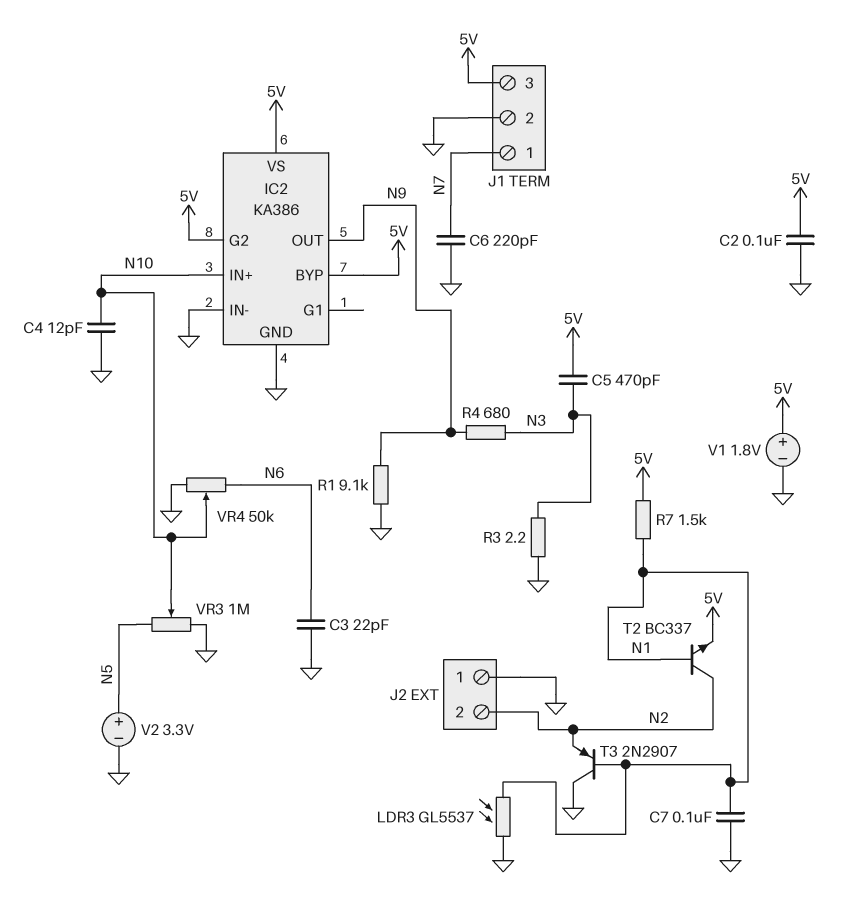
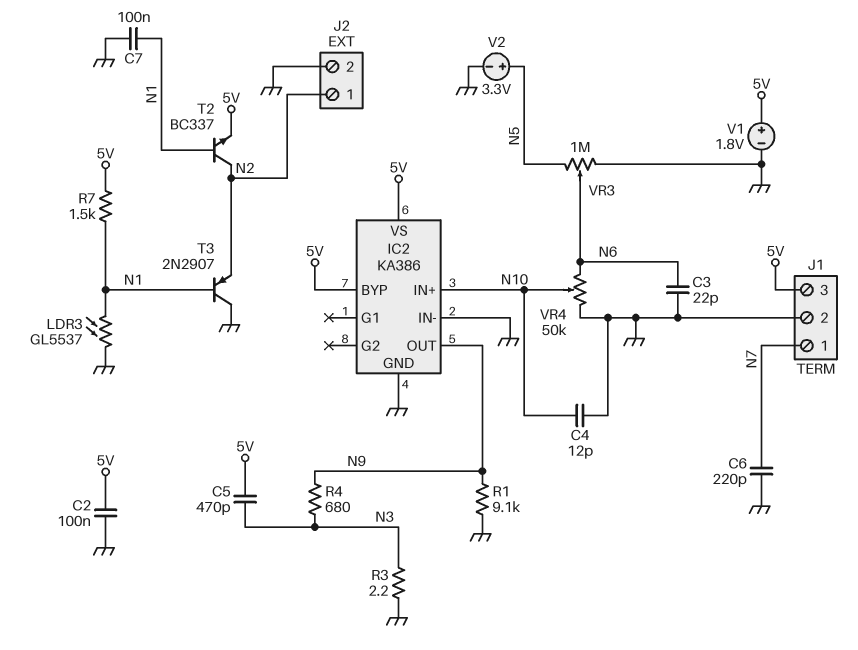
IC2 pin G2: 5V -> none
J2 pin 1: GND -> N2
J2 pin 2: N2 -> GND
VR3: 1M (GND, N5, wiper N10) -> 1M (GND, N5, wiper N6)

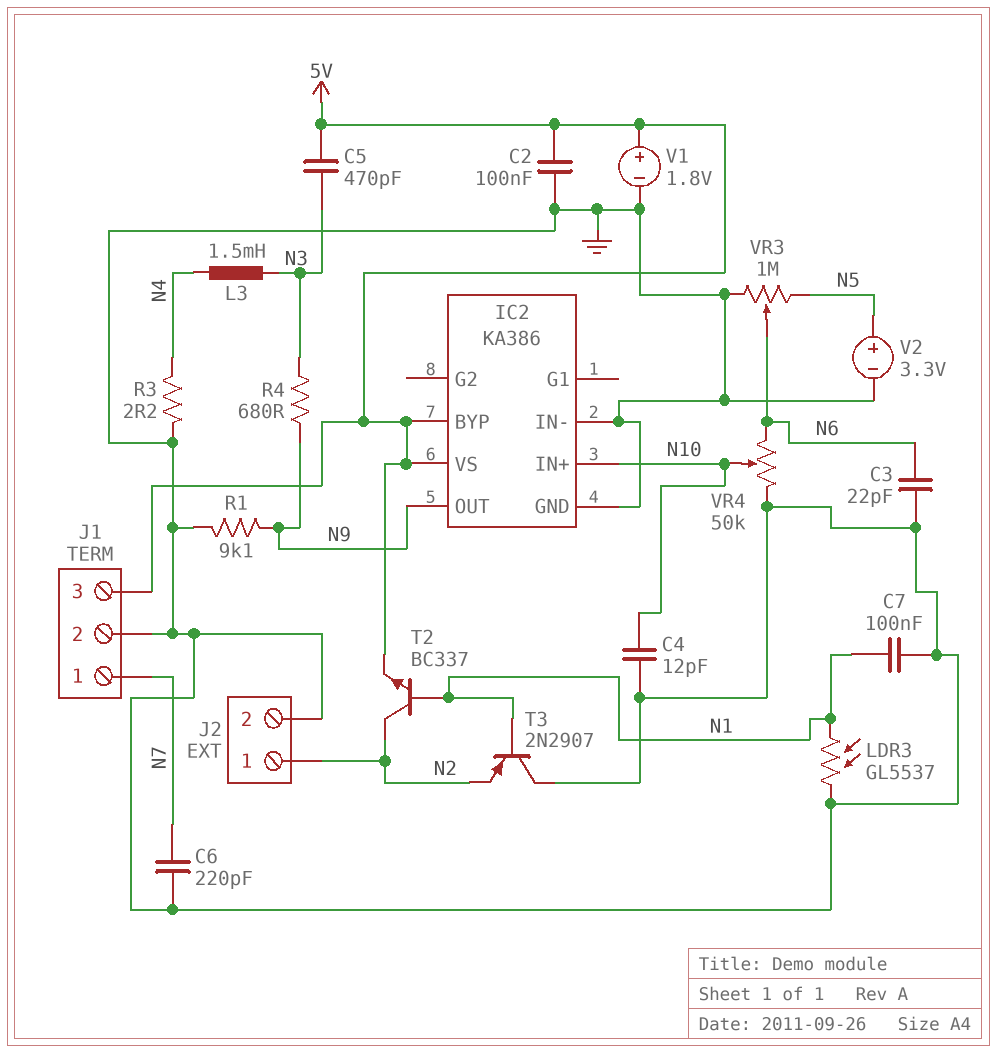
L3: none -> 1.5mH (N3, N4)
R3: 2.2 (GND, N3) -> 2.2 (GND, N4)
R7: 1.5k (5V, N1) -> none

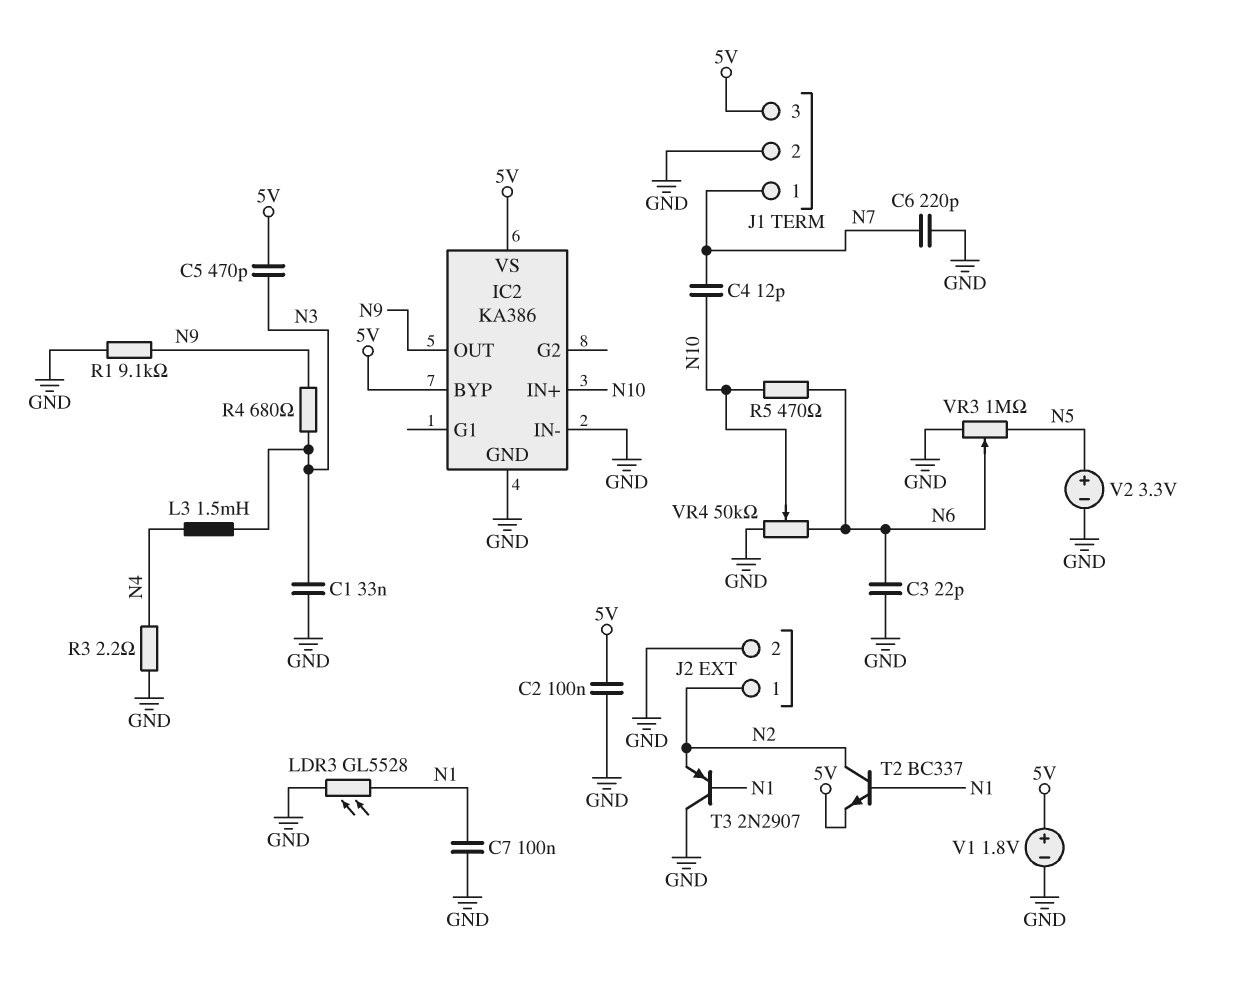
C1: none -> 33nF (GND, N3)
C4: 12pF (GND, N10) -> 12pF (N7, N10)
LDR3: GL5537 (GND, N1) -> GL5528 (GND, N1)
R5: none -> 470 (N6, N10)

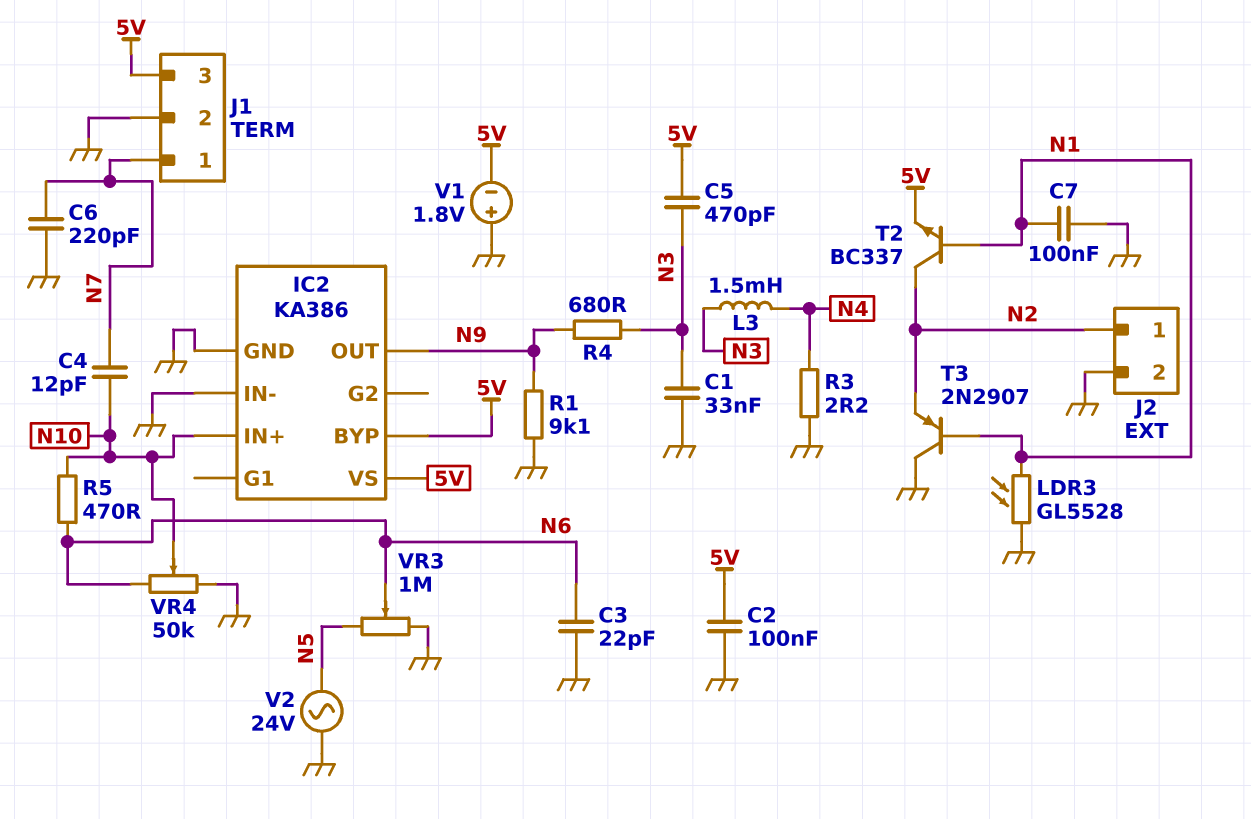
V1: 1.8V (plus 5V, minus GND) -> 1.8V (plus GND, minus 5V)
V2: 3.3V (plus N5, minus GND) -> AC 24V (GND, N5)

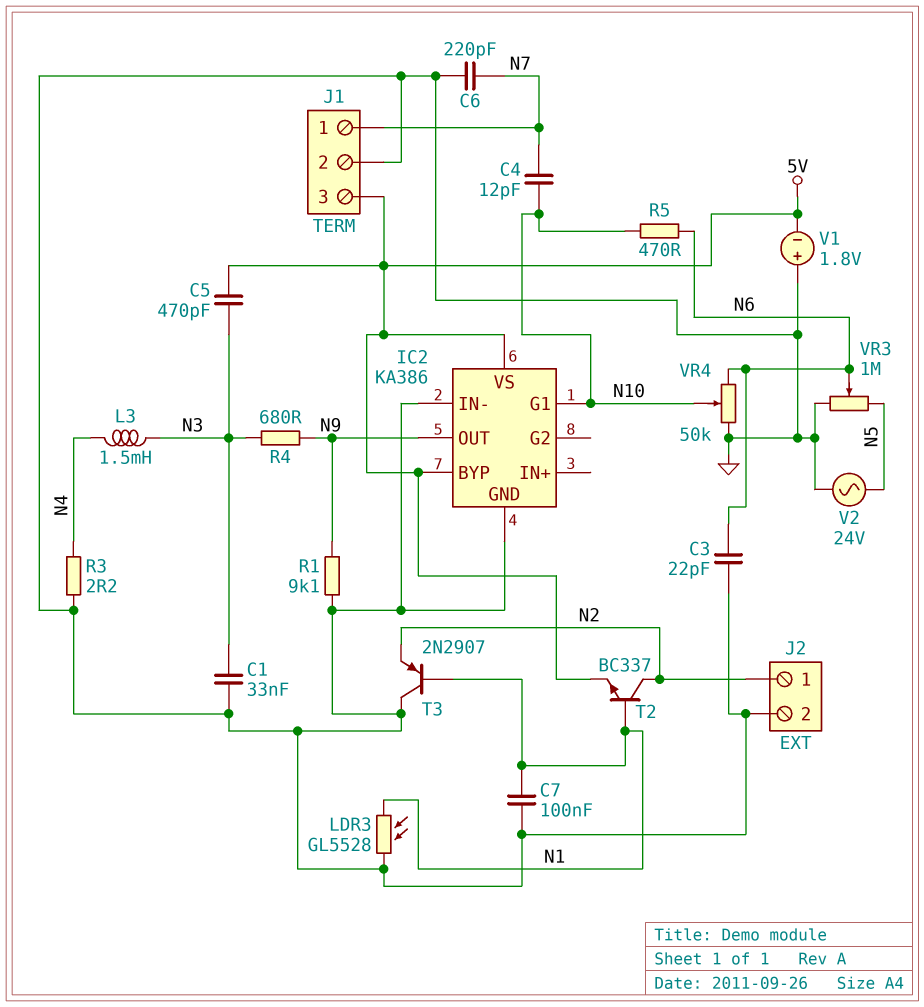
C2: 100nF (5V, GND) -> none
IC2 pin G1: none -> N10
IC2 pin IN+: N10 -> none

